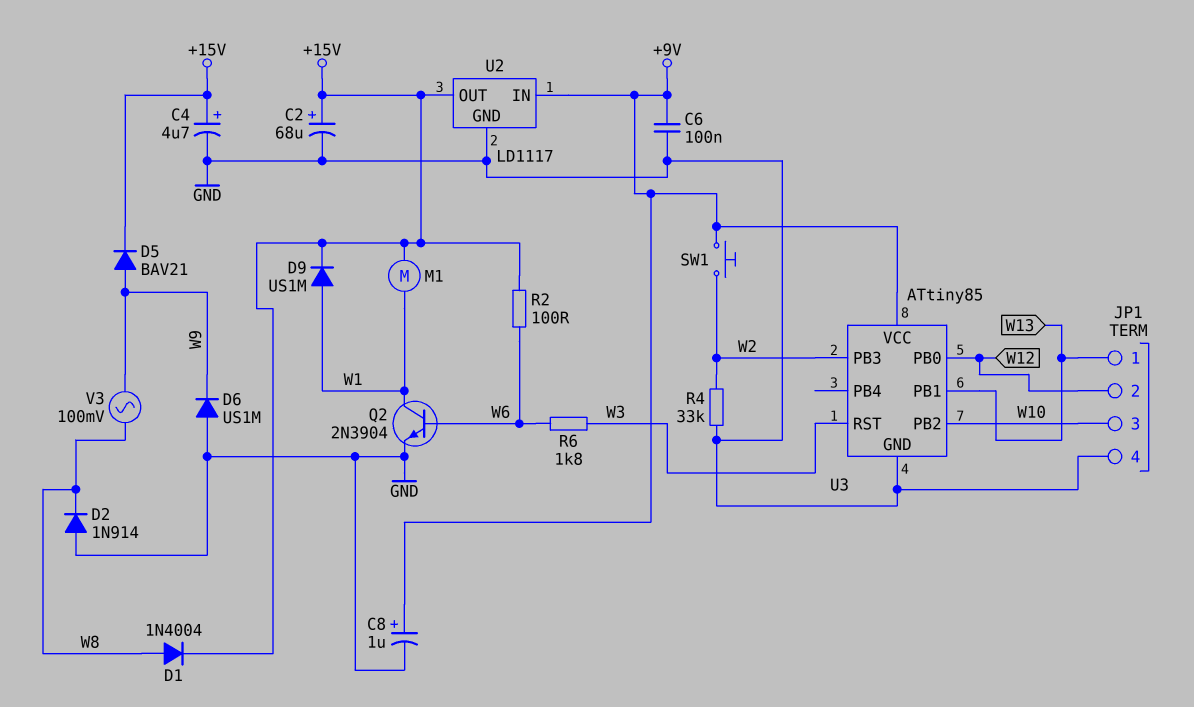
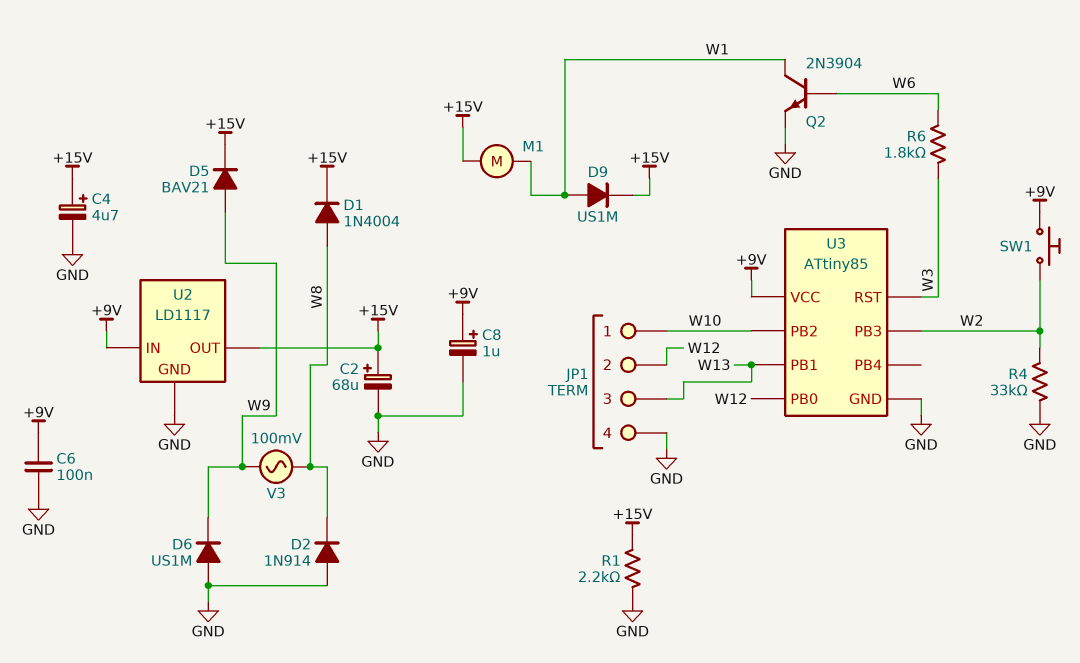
JP1 pin 1: W13 -> W10
JP1 pin 3: W10 -> W13
R1: none -> 2.2k (+15V, GND)
R2: 100 (+15V, W6) -> none

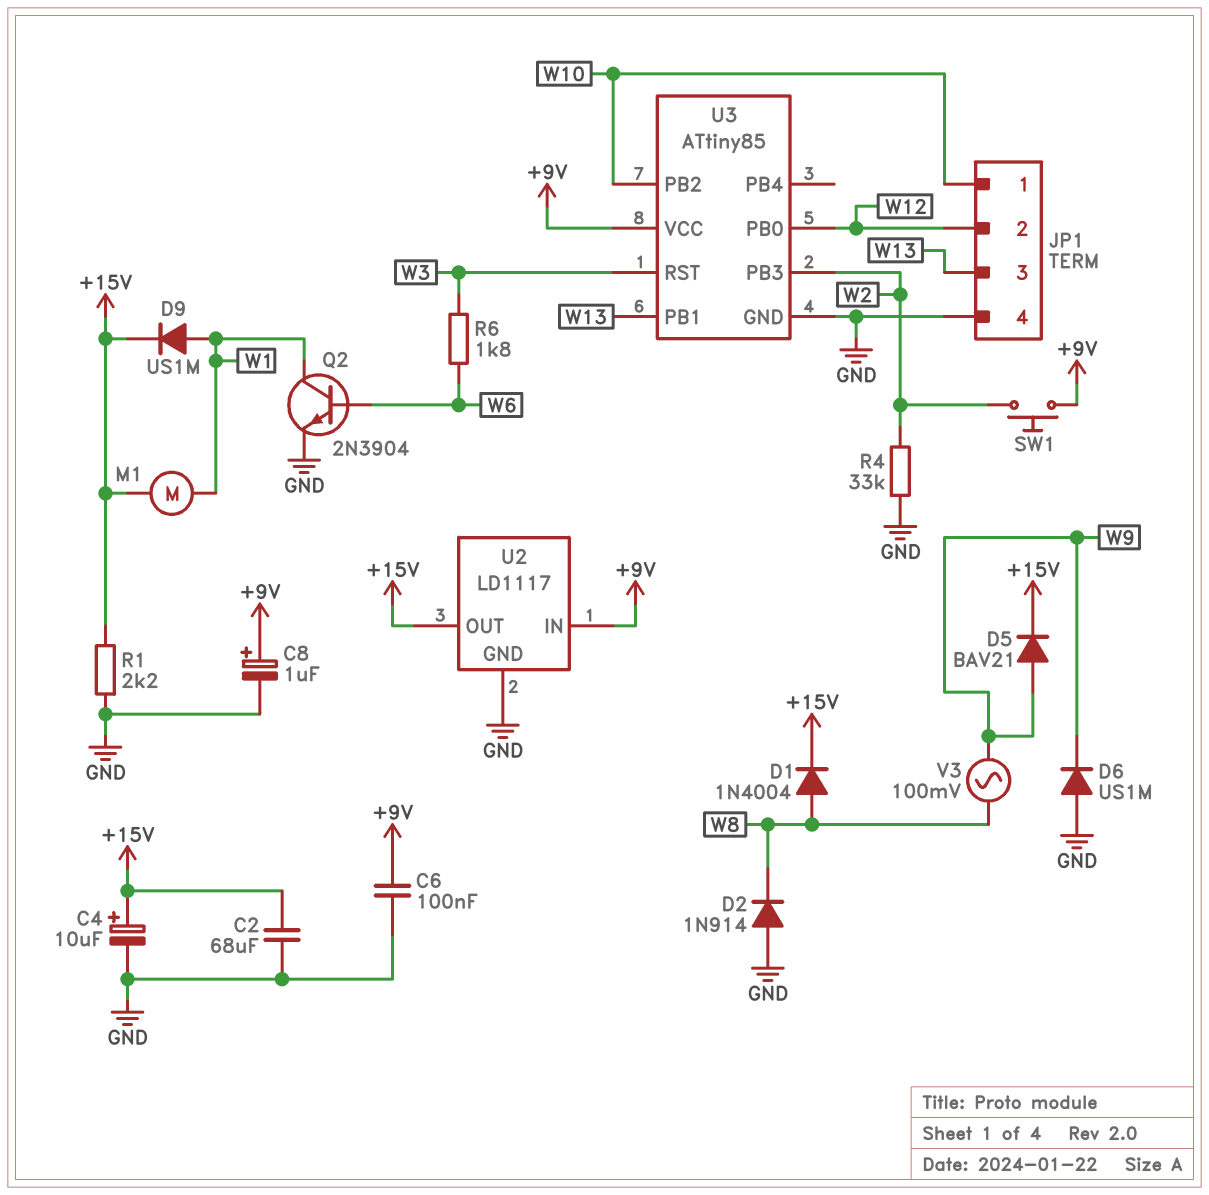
C2: 68uF (plus +15V, minus GND) -> 68uF (+15V, GND)
C4: 4.7uF (plus +15V, minus GND) -> 10uF (plus +15V, minus GND)

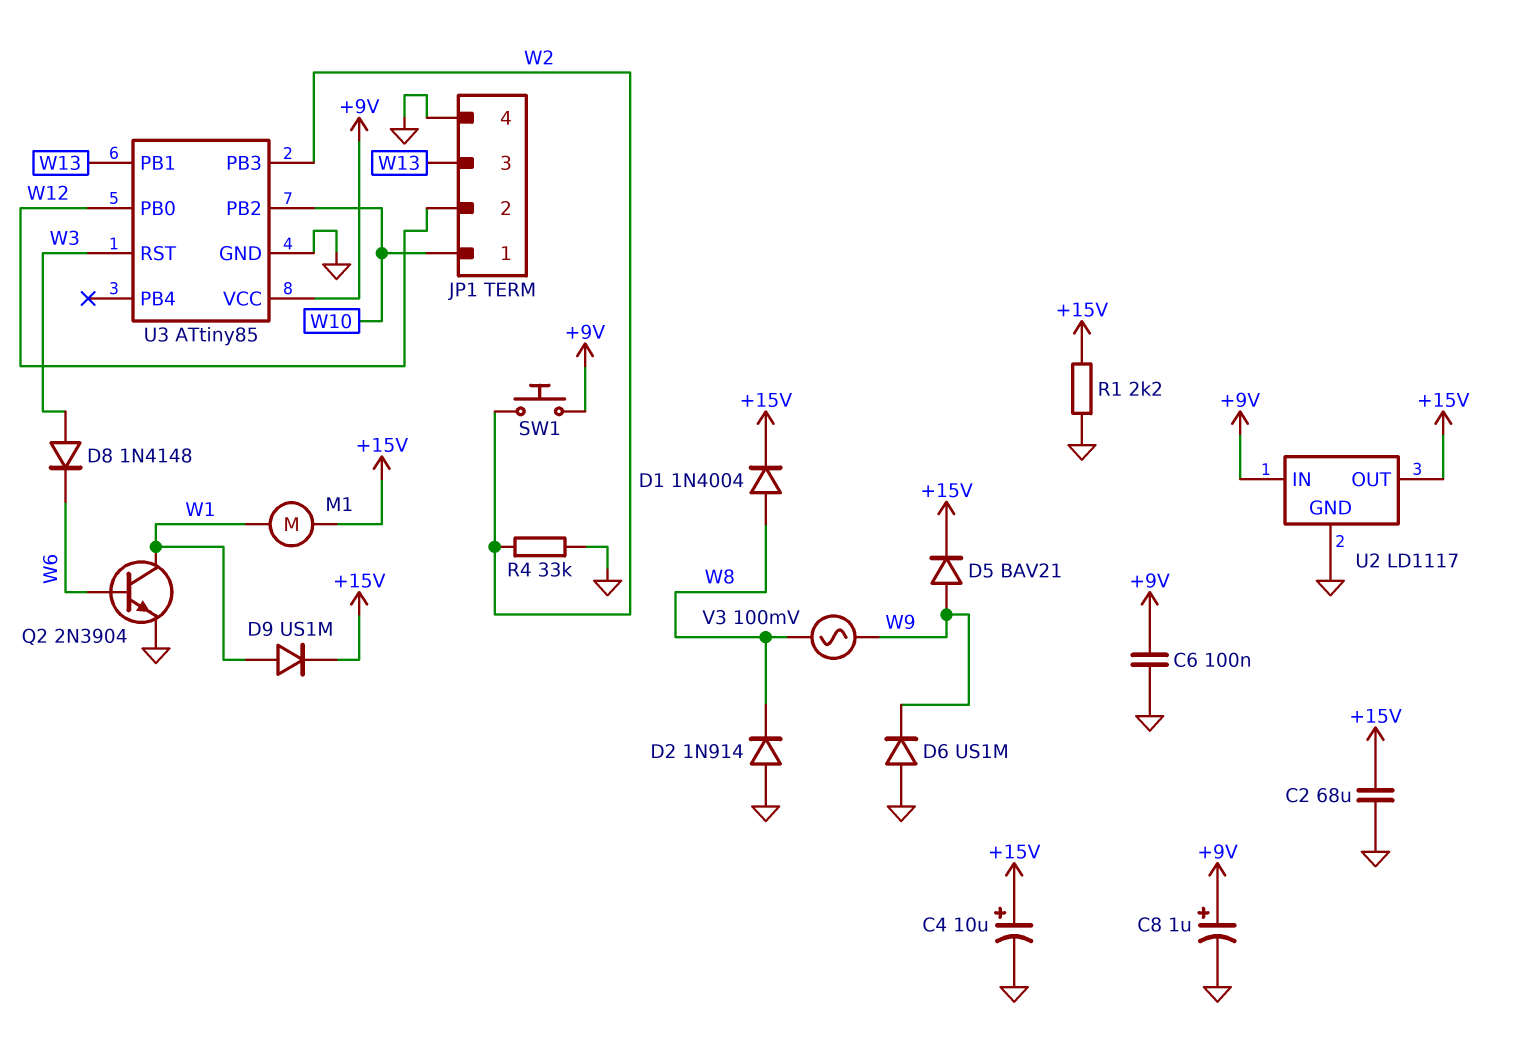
D8: none -> diode 1N4148 (A W3, K W6)
R6: 1.8k (W3, W6) -> none

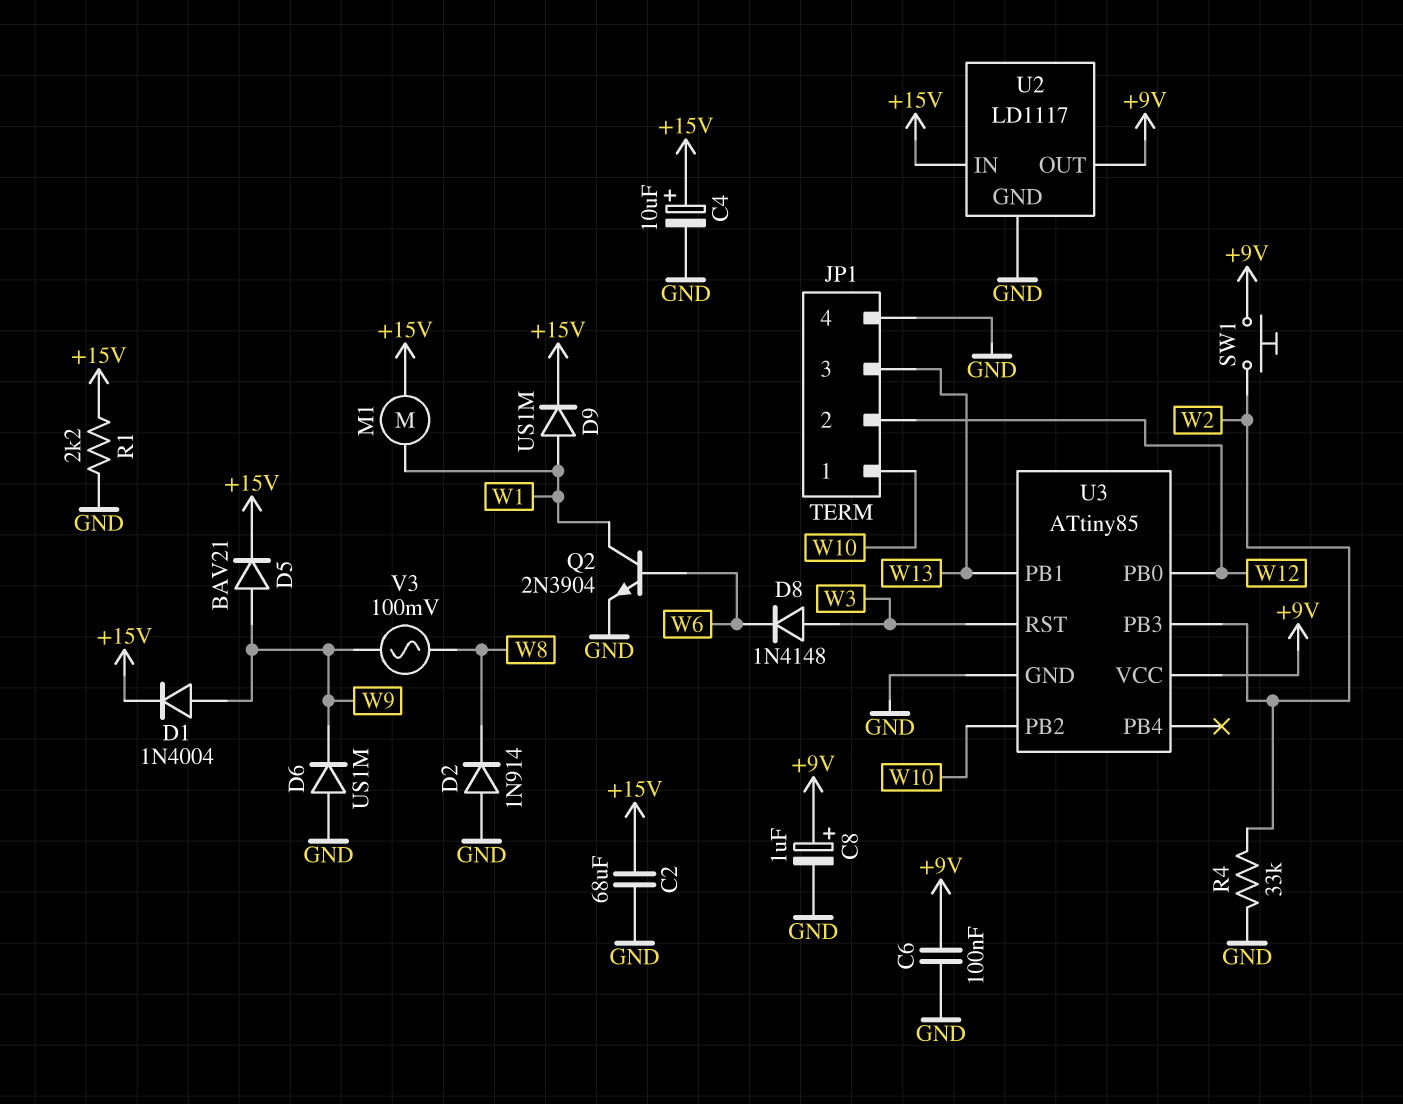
D1: diode 1N4004 (A W8, K +15V) -> diode 1N4004 (A W9, K +15V)
U2 pin IN: +9V -> +15V
U2 pin OUT: +15V -> +9V

